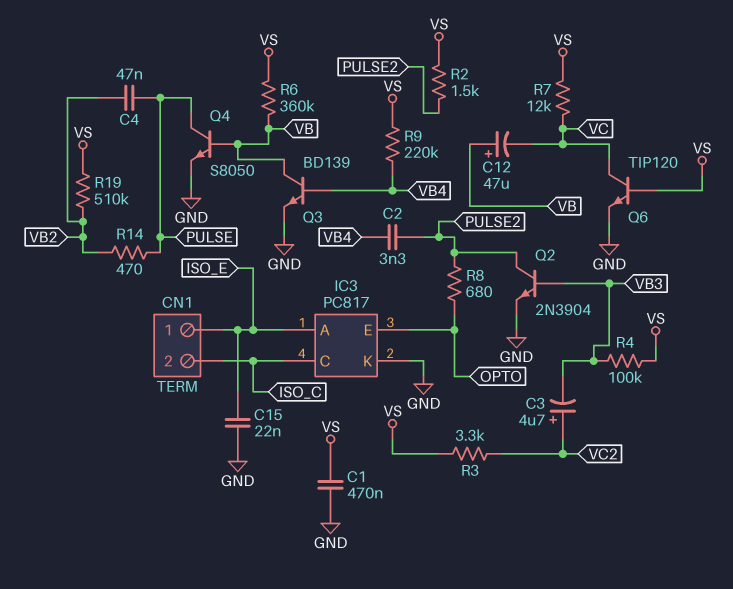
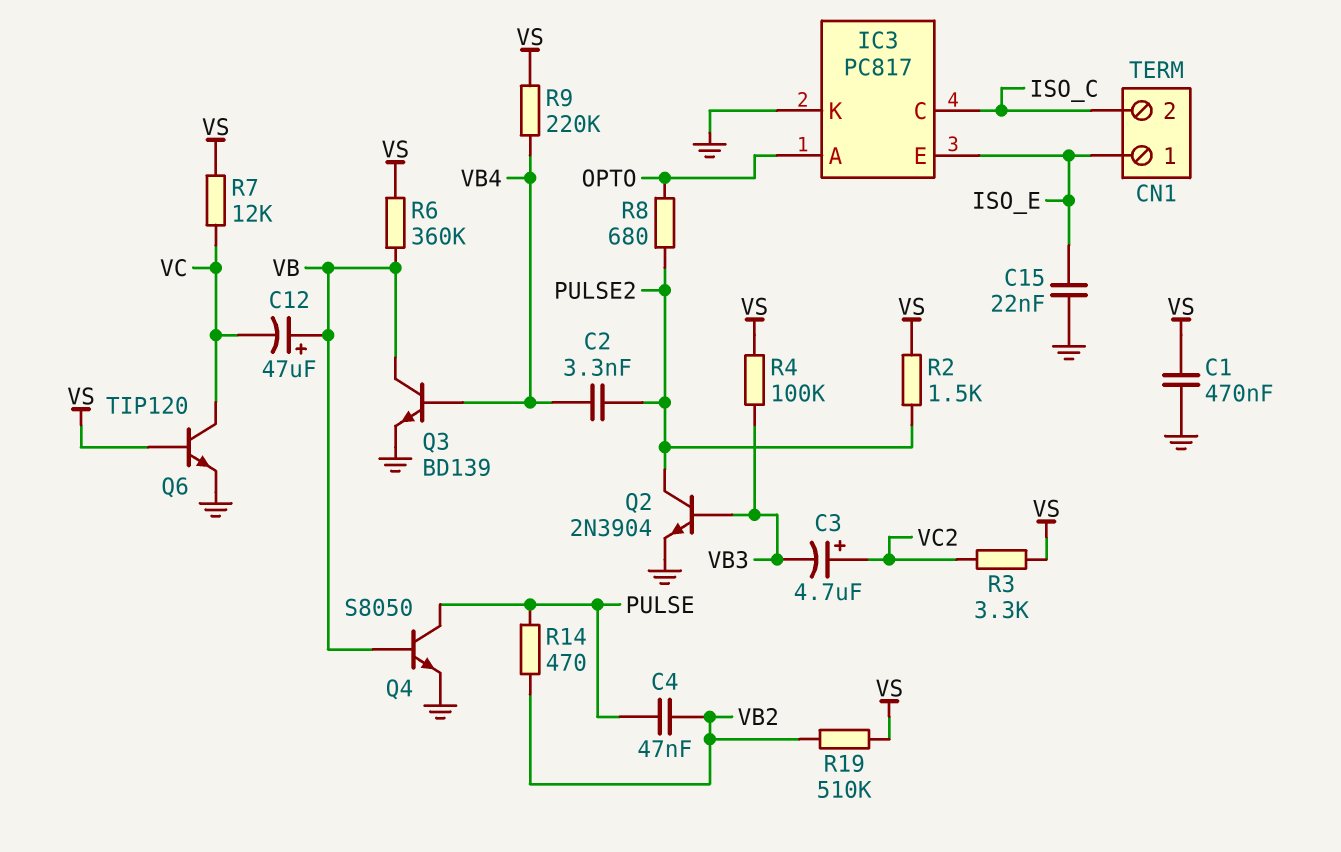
IC3 pin A: ISO_E -> OPTO
IC3 pin E: OPTO -> ISO_E

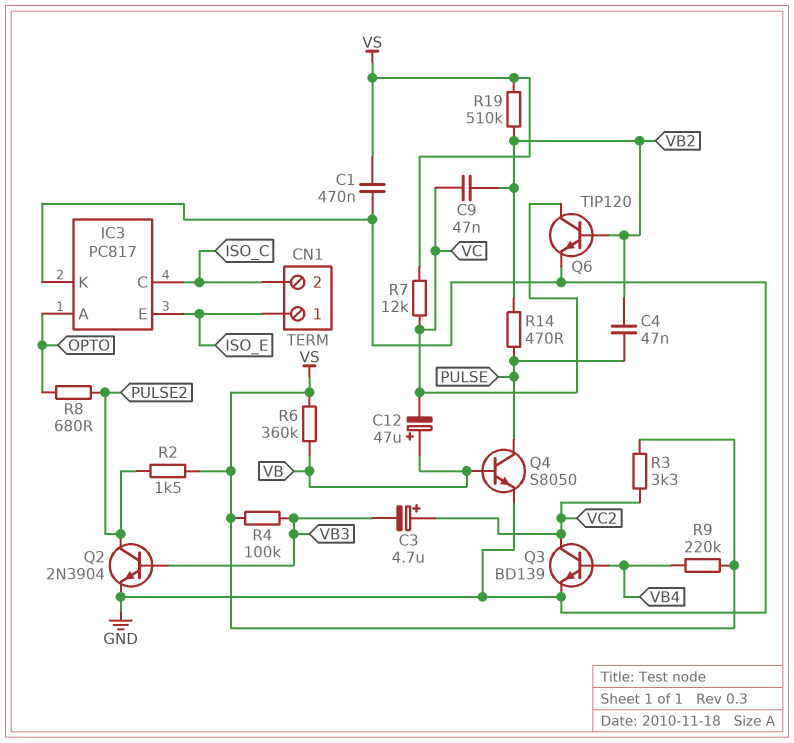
C2: 3.3nF (PULSE2, VB4) -> none
C9: none -> 47nF (VB2, VC)
C15: 22nF (GND, ISO_E) -> none
Q3: NPN BD139 (B VB4, C VB, E GND) -> NPN BD139 (B VB4, C VC2, E GND)
Q6: NPN TIP120 (B VS, C VC, E GND) -> NPN TIP120 (B VB2, C VC, E GND)

